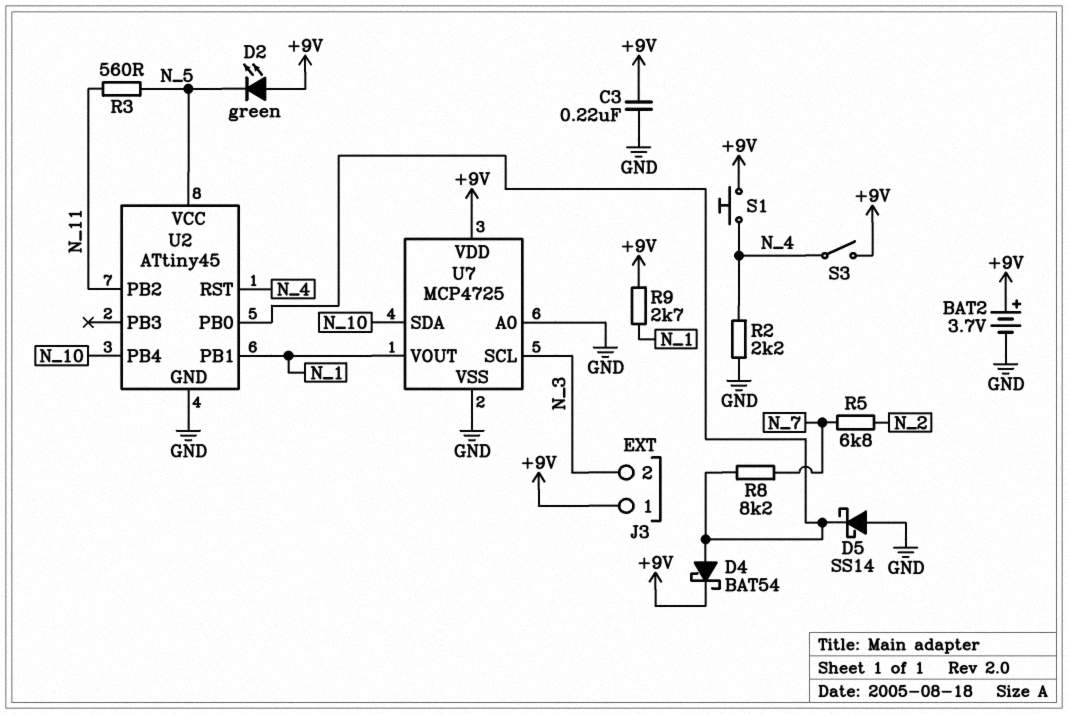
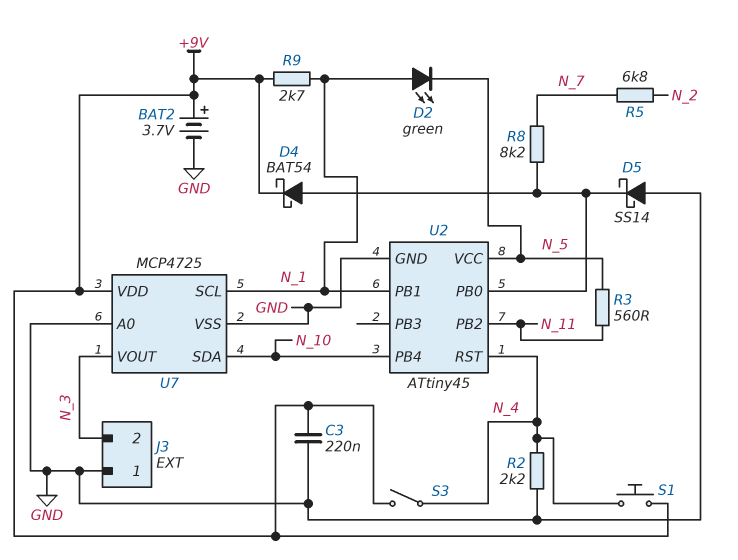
D2: LED green (A +9V, K N_5) -> LED green (A N_1, K N_5)
J3 pin 1: +9V -> GND
U7 pin SCL: N_3 -> N_1
U7 pin VOUT: N_1 -> N_3

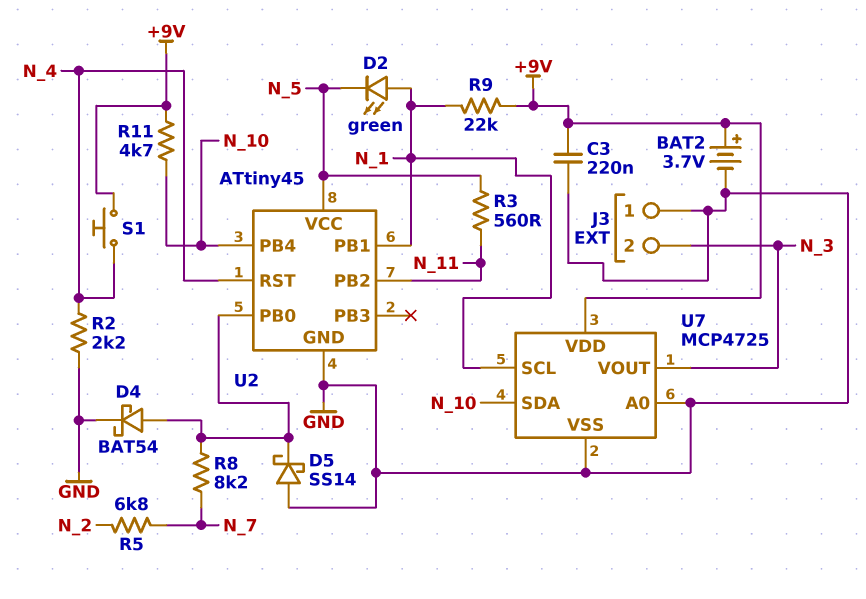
D4: schottky BAT54 (A U2/PB0, K +9V) -> schottky BAT54 (A U2/PB0, K GND)
R9: 2.7k (+9V, N_1) -> 22k (+9V, N_1)
R11: none -> 4.7k (+9V, N_10)
S3: switch (+9V, N_4) -> none

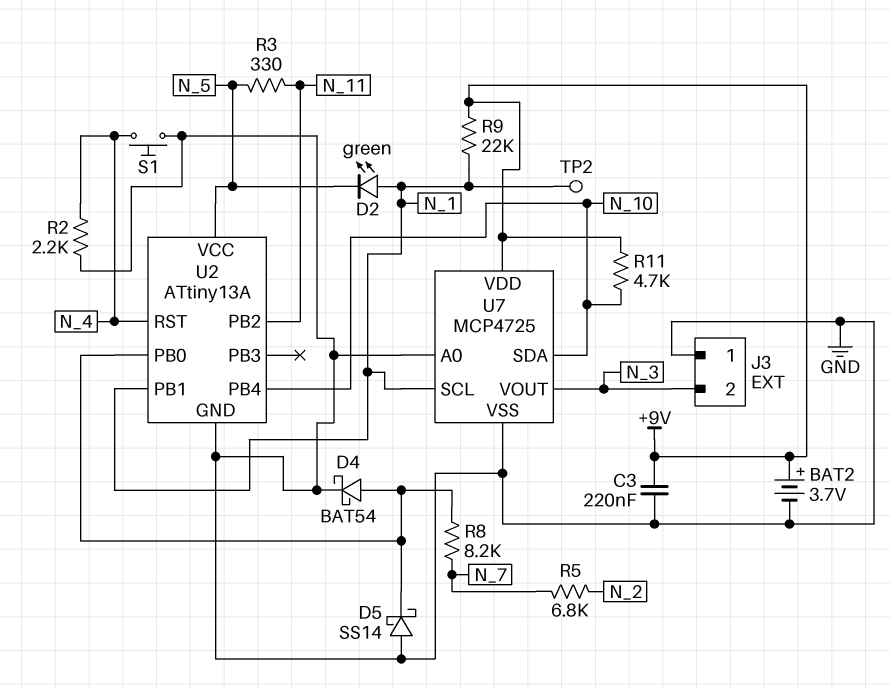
R3: 560 (N_5, N_11) -> 330 (N_5, N_11)
S1: button (+9V, N_4) -> button (GND, N_4)
TP2: none -> test point (N_1)
U2: ATtiny45 -> ATtiny13A

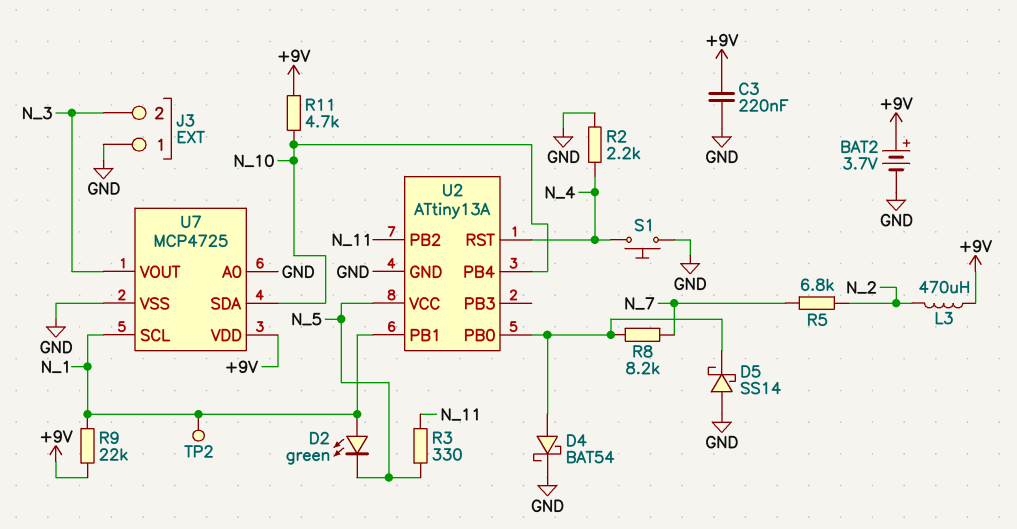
L3: none -> 470uH (+9V, N_2)

